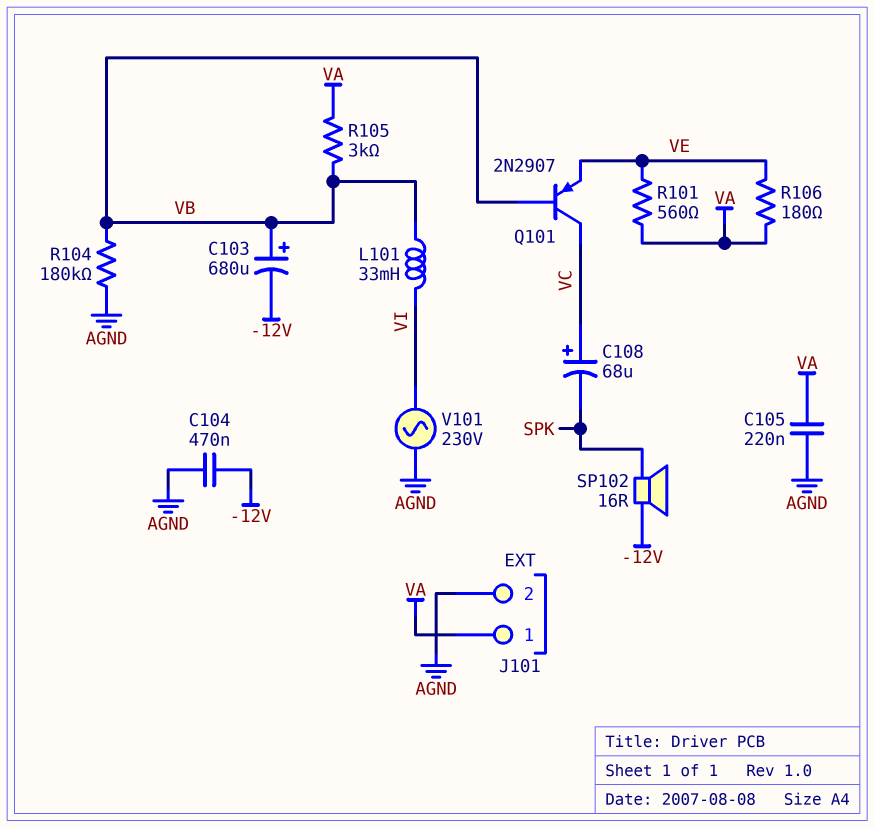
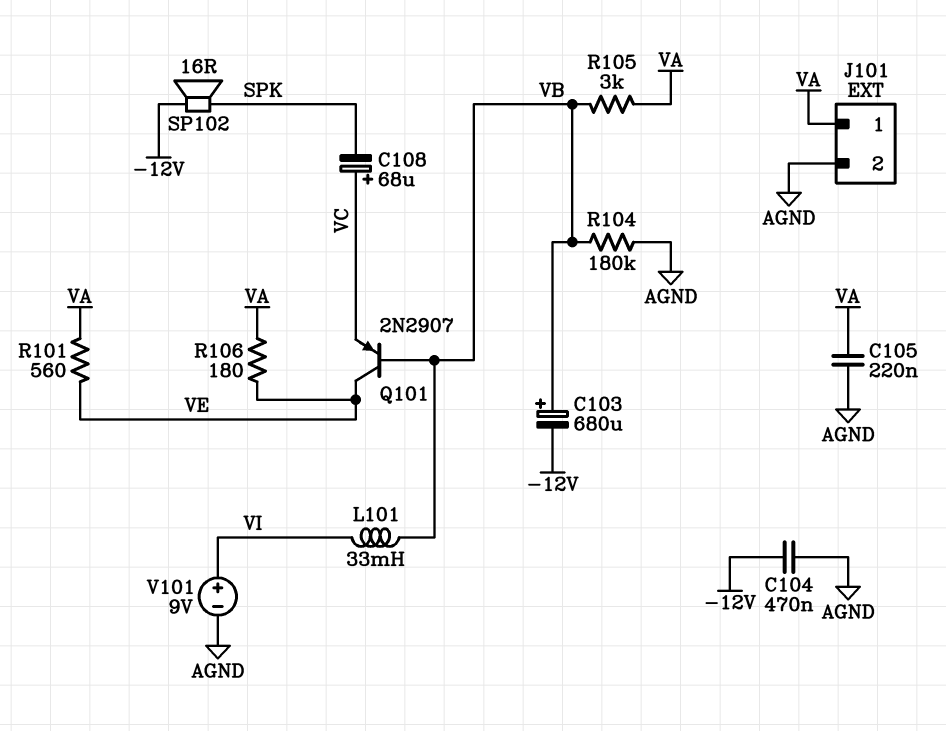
Q101: PNP 2N2907 (B VB, C VC, E VE) -> PNP 2N2907 (B VB, C VE, E VC)
V101: AC 230V (AGND, VI) -> 9V (plus VI, minus AGND)

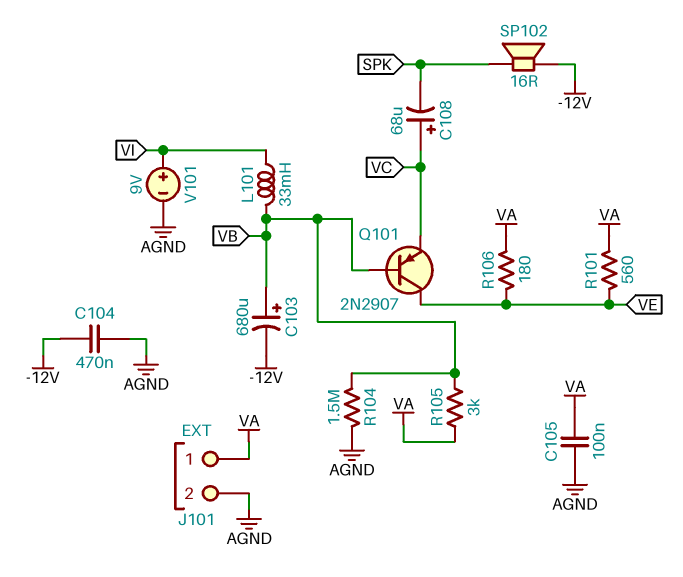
C105: 220nF (AGND, VA) -> 100nF (AGND, VA)
R104: 180k (AGND, VB) -> 1.5M (AGND, VB)

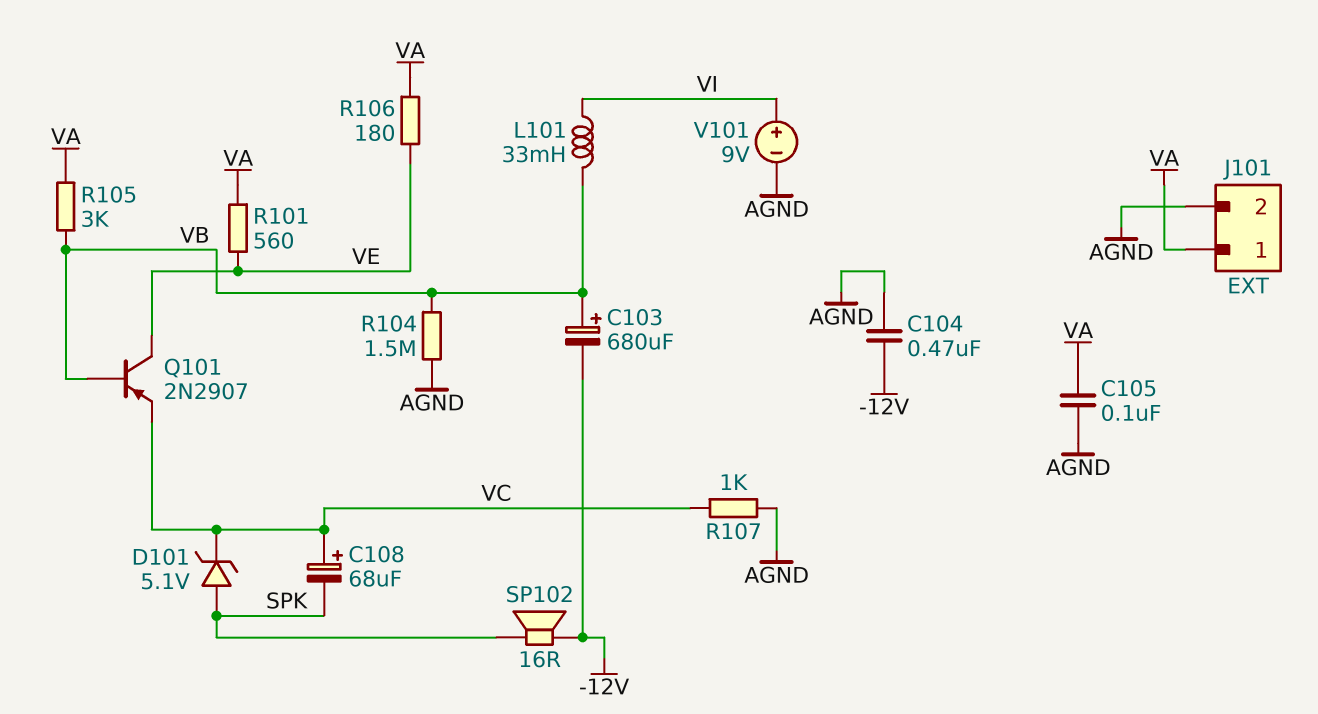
D101: none -> zener 5.1V (A SPK, K VC)
R107: none -> 1k (AGND, VC)

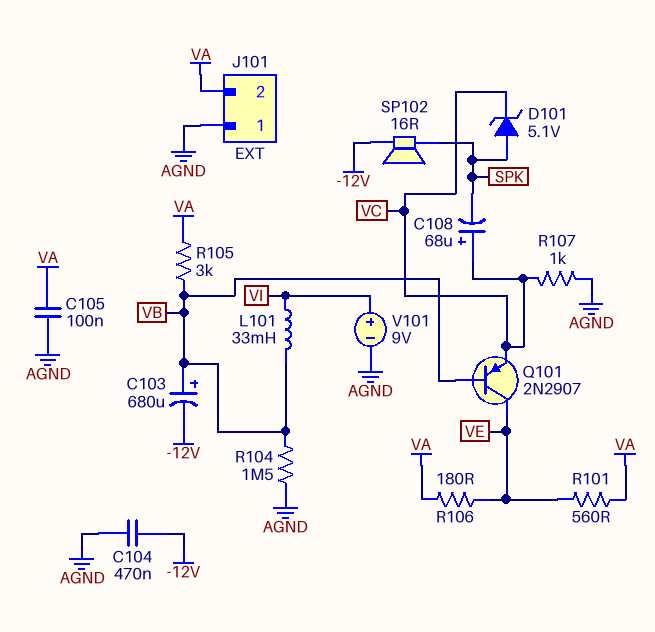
J101 pin 1: VA -> AGND
J101 pin 2: AGND -> VA

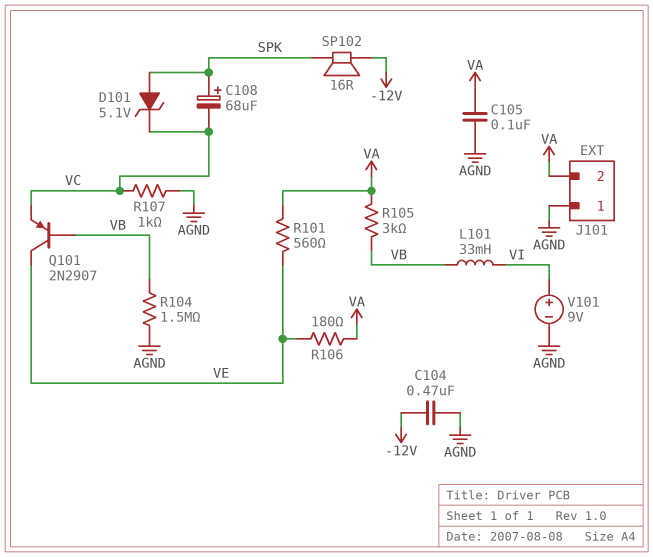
C103: 680uF (plus VB, minus -12V) -> none
C108: 68uF (plus VC, minus SPK) -> 68uF (plus SPK, minus VC)

